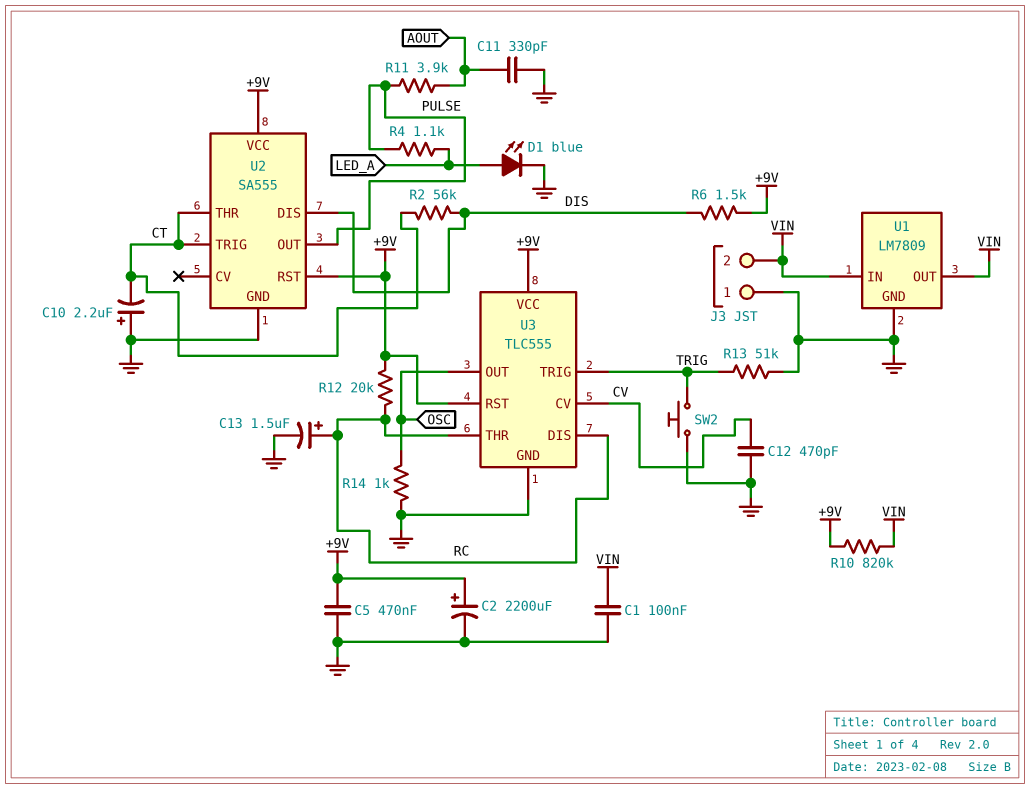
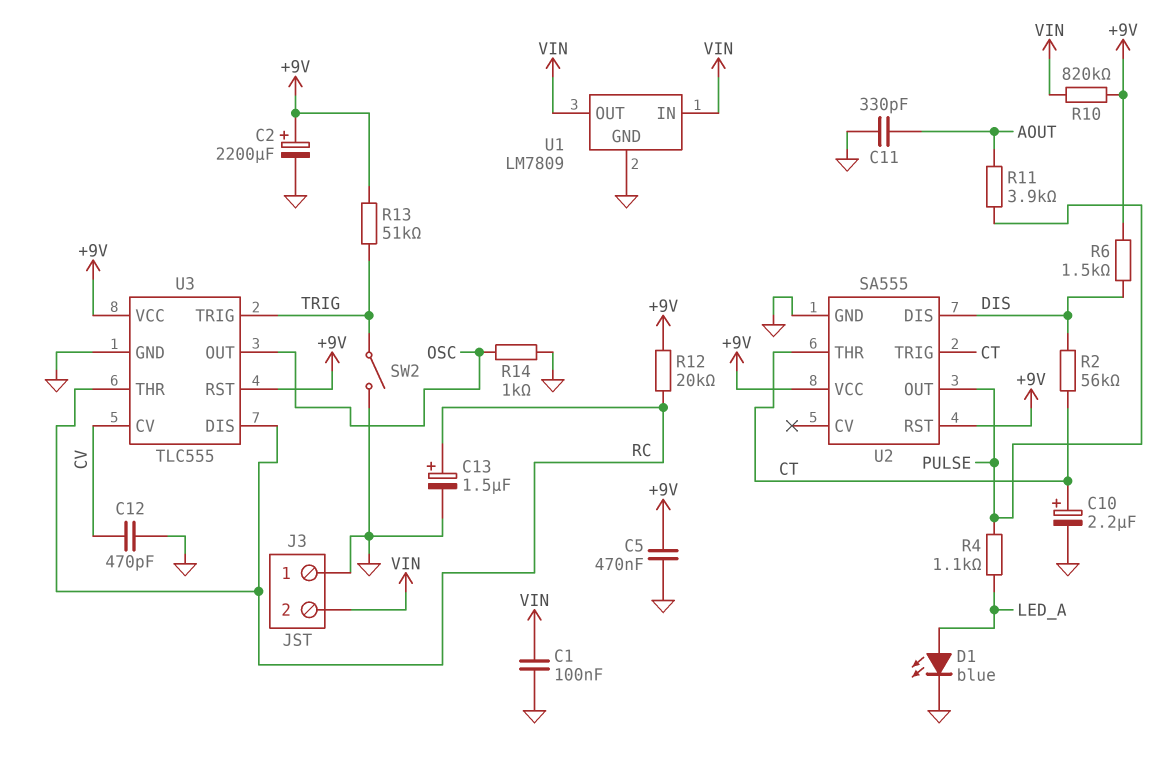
C10: 2.2uF (plus GND, minus CT) -> 2.2uF (plus CT, minus GND)
R13: 51k (GND, TRIG) -> 51k (+9V, TRIG)
SW2: button (GND, TRIG) -> switch (GND, TRIG)

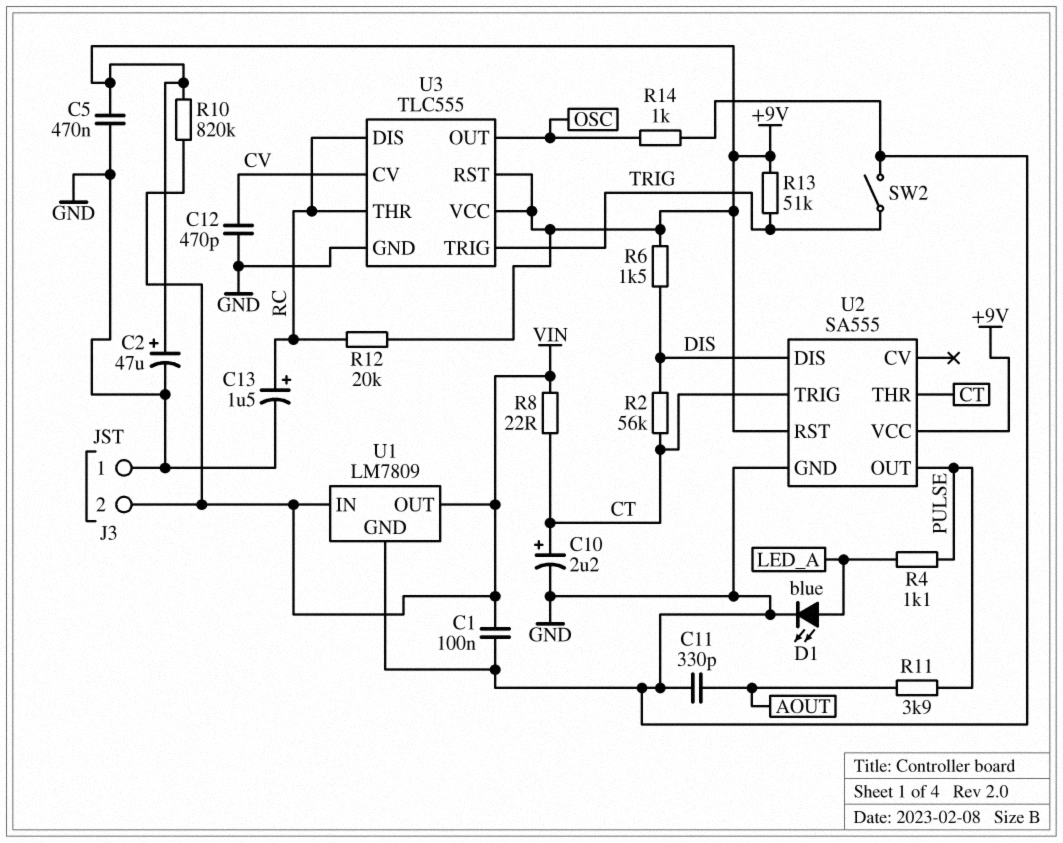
C2: 2200uF (plus +9V, minus GND) -> 47uF (plus +9V, minus GND)
R8: none -> 22 (CT, VIN)

